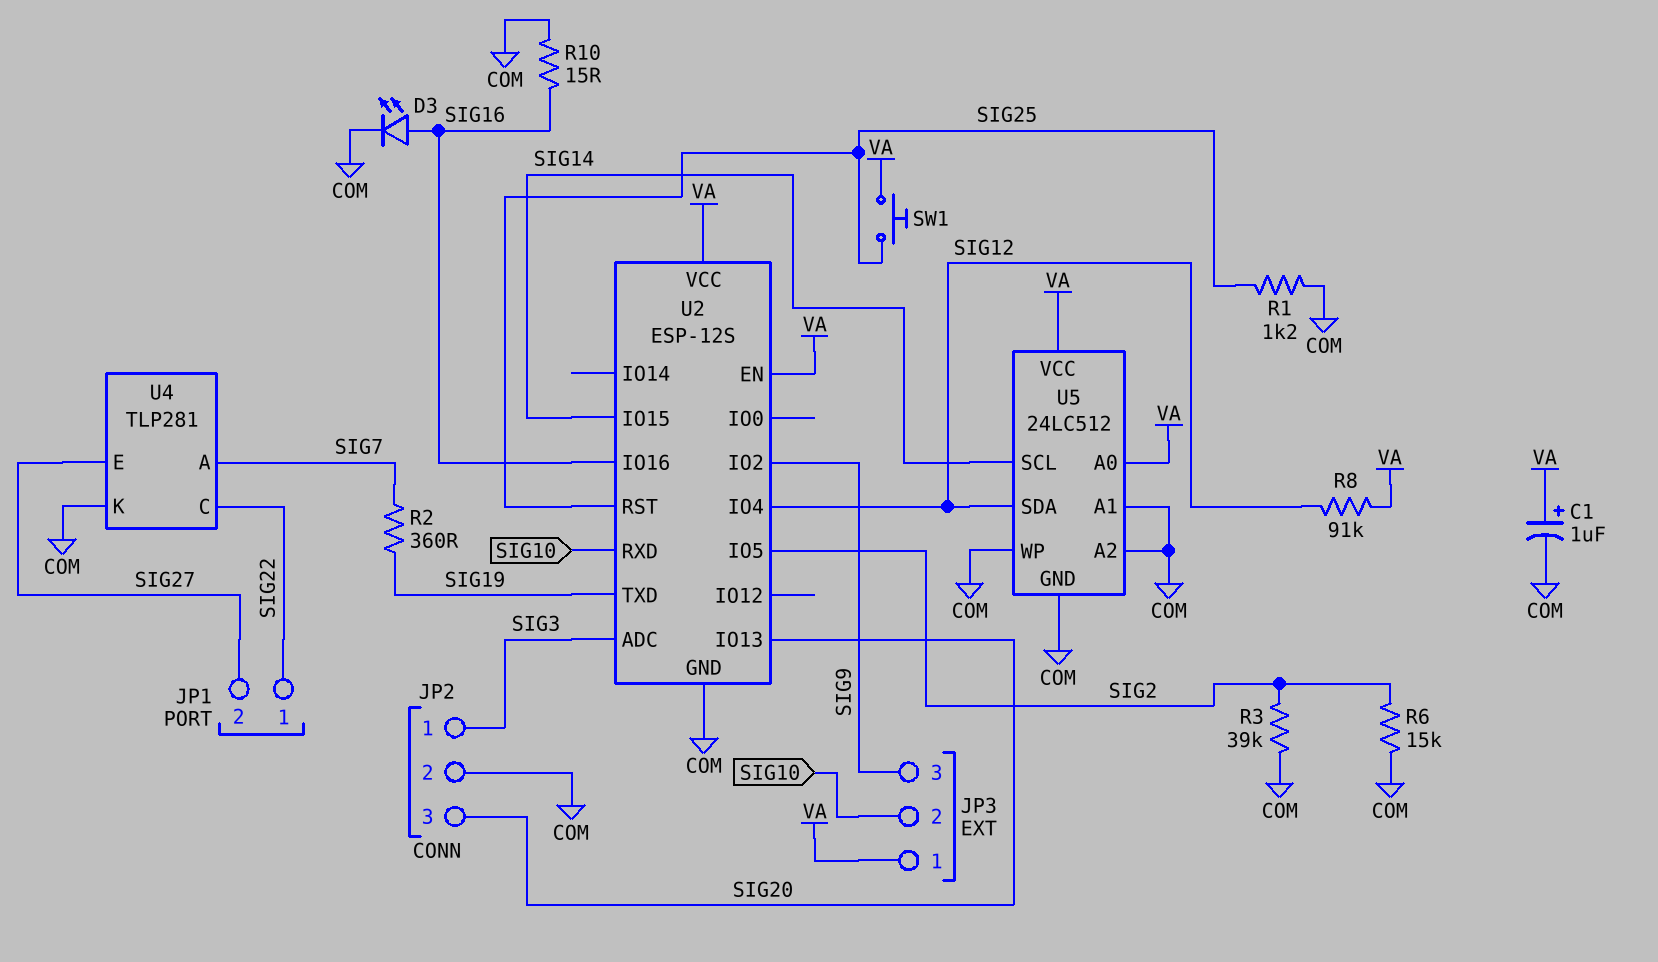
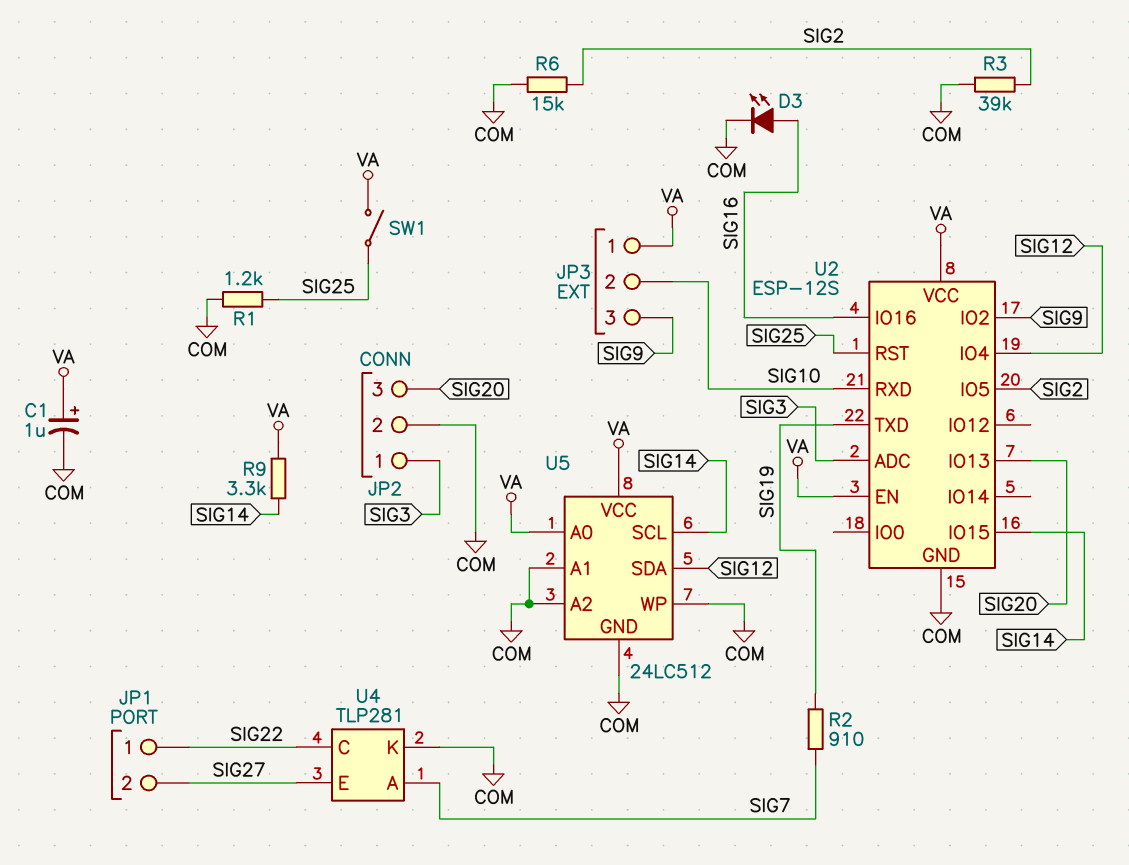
R2: 360 (SIG7, SIG19) -> 910 (SIG7, SIG19)
R8: 91k (SIG12, VA) -> none
R9: none -> 3.3k (SIG14, VA)
R10: 15 (COM, SIG16) -> none
SW1: button (SIG25, VA) -> switch (SIG25, VA)

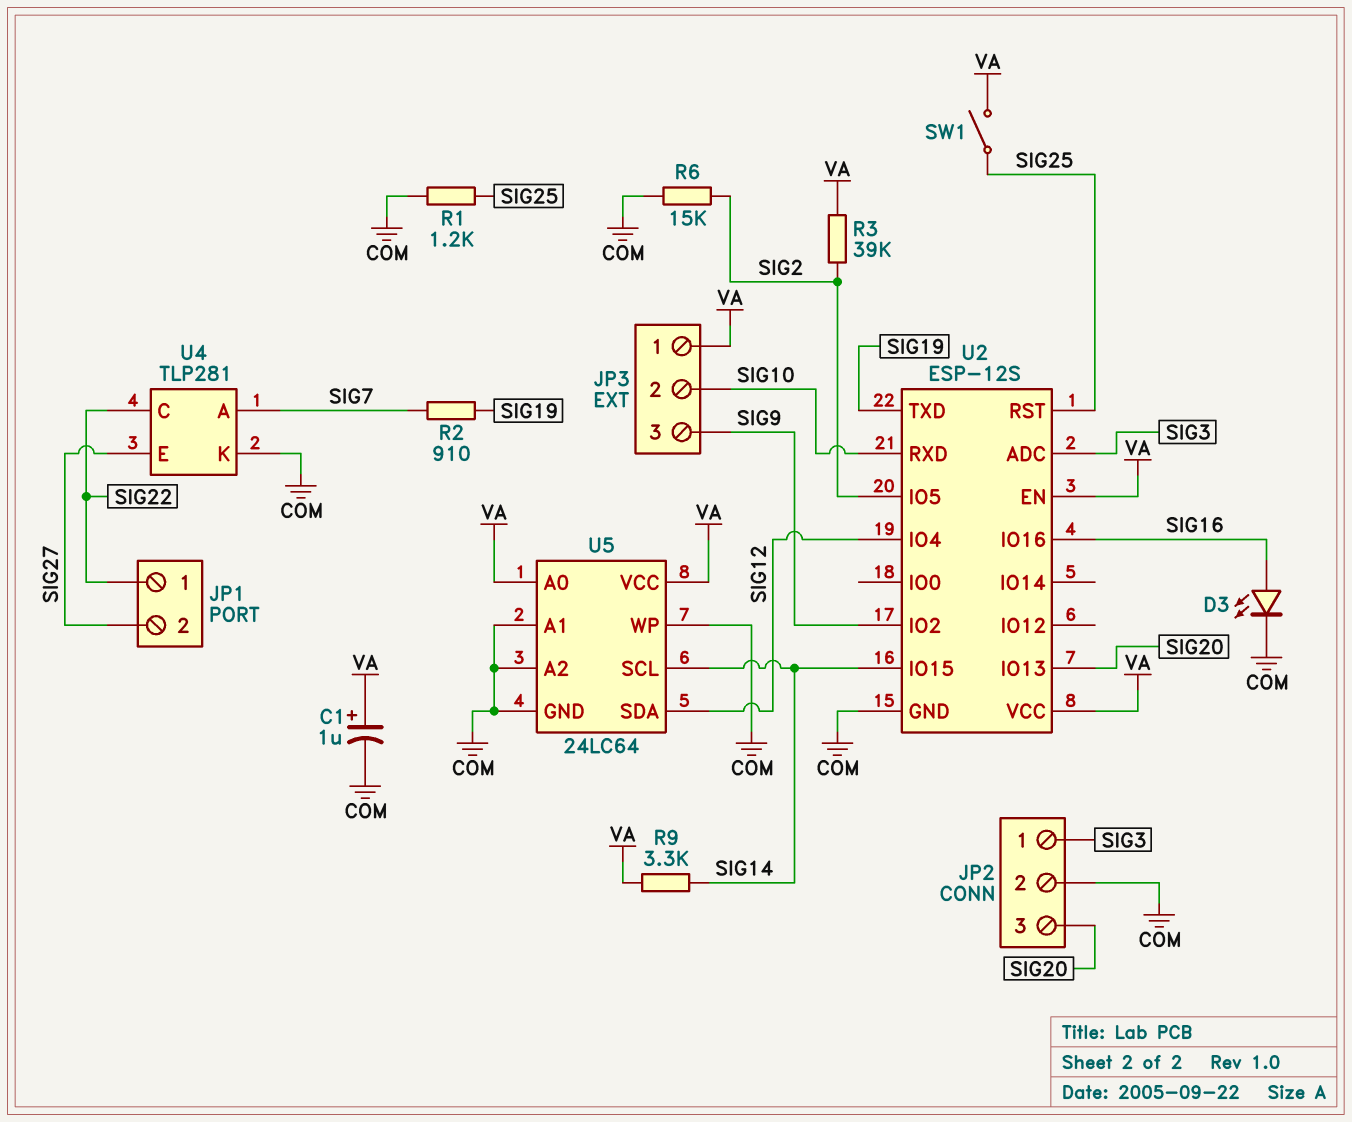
R3: 39k (COM, SIG2) -> 39k (SIG2, VA)
U5: 24LC512 -> 24LC64

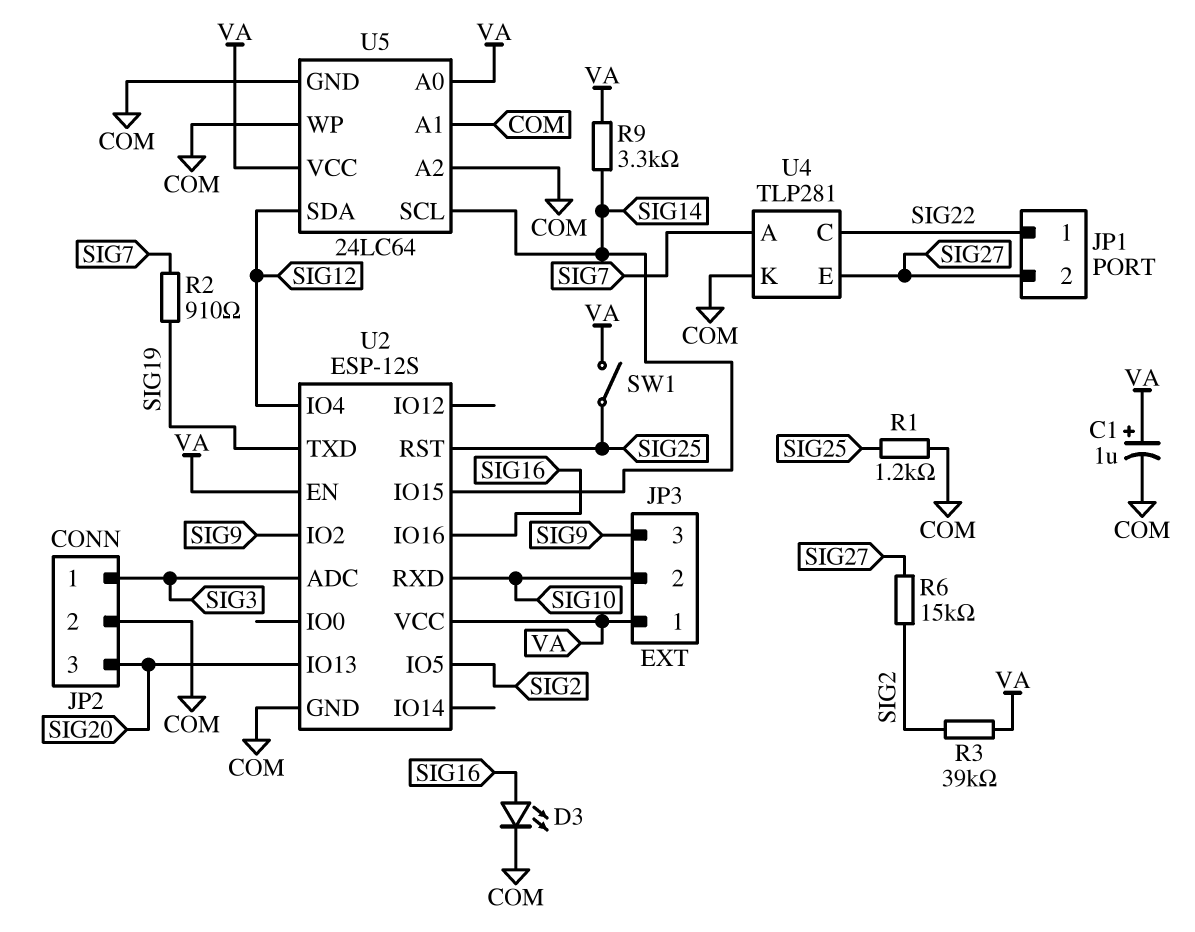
R6: 15k (COM, SIG2) -> 15k (SIG2, SIG27)

